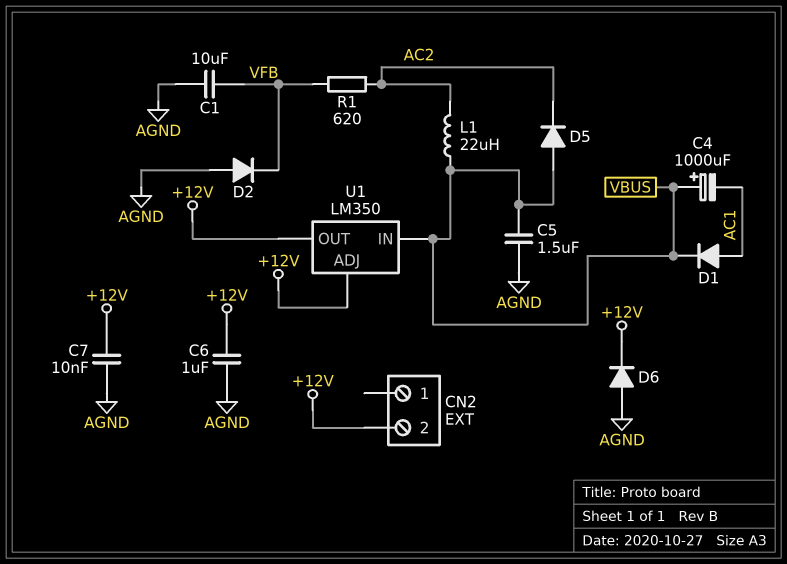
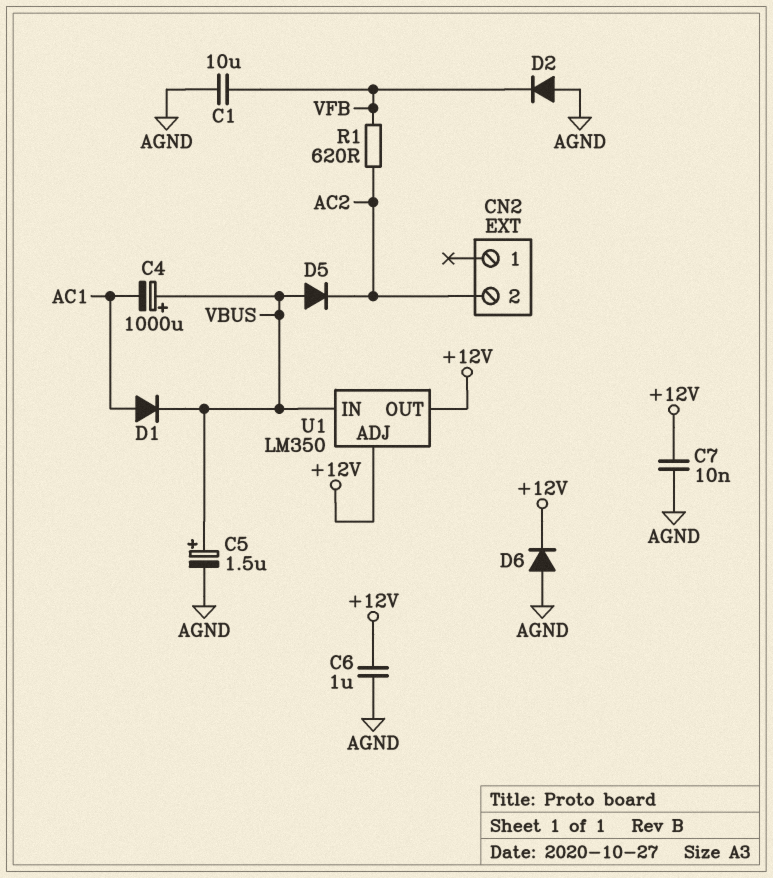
C5: 1.5uF (AGND, VBUS) -> 1.5uF (plus VBUS, minus AGND)
CN2 pin 2: +12V -> AC2
L1: 22uH (AC2, VBUS) -> none

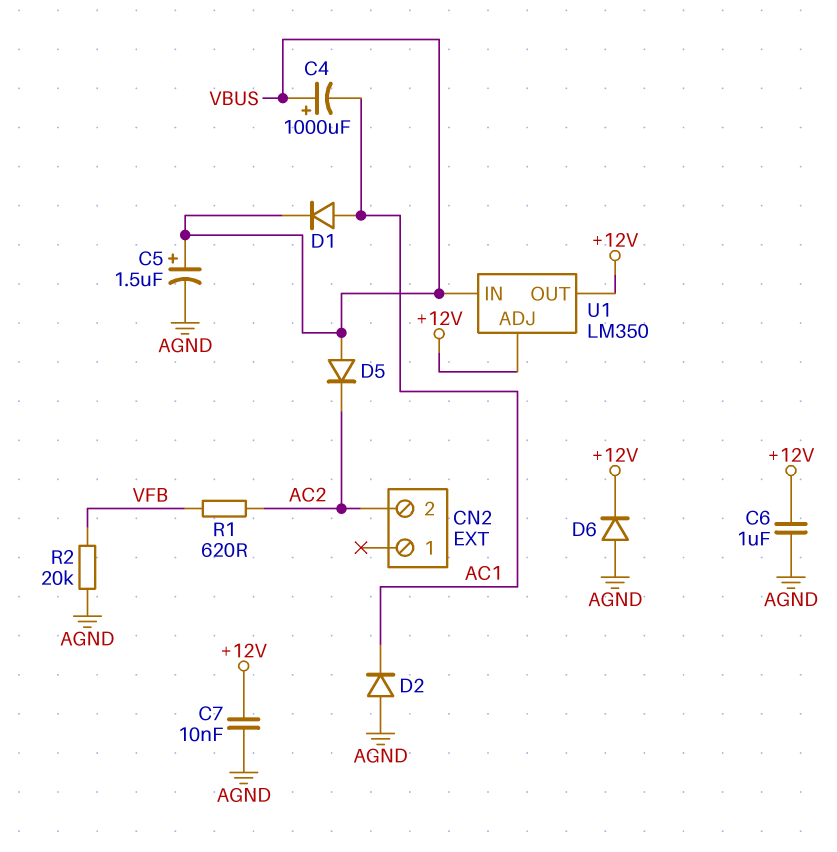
C1: 10uF (AGND, VFB) -> none
D2: diode (A AGND, K VFB) -> diode (A AGND, K AC1)
R2: none -> 20k (AGND, VFB)

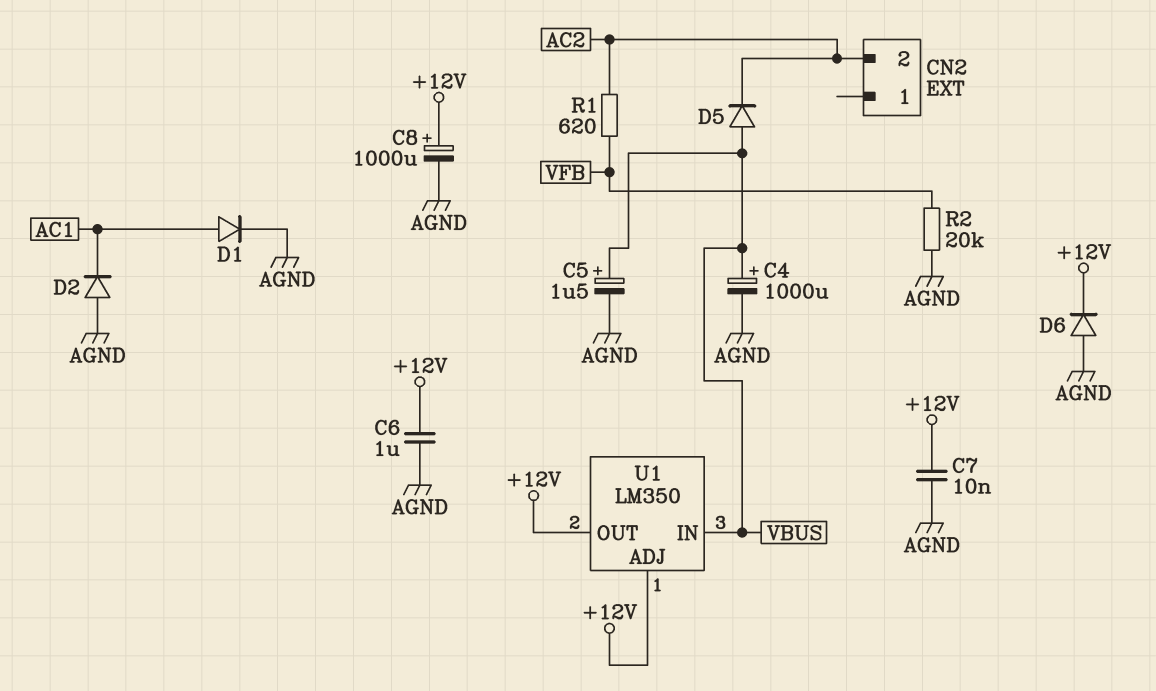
C4: 1000uF (plus VBUS, minus AC1) -> 1000uF (plus VBUS, minus AGND)
C8: none -> 1000uF (plus +12V, minus AGND)
D1: diode (A AC1, K VBUS) -> diode (A AC1, K AGND)

